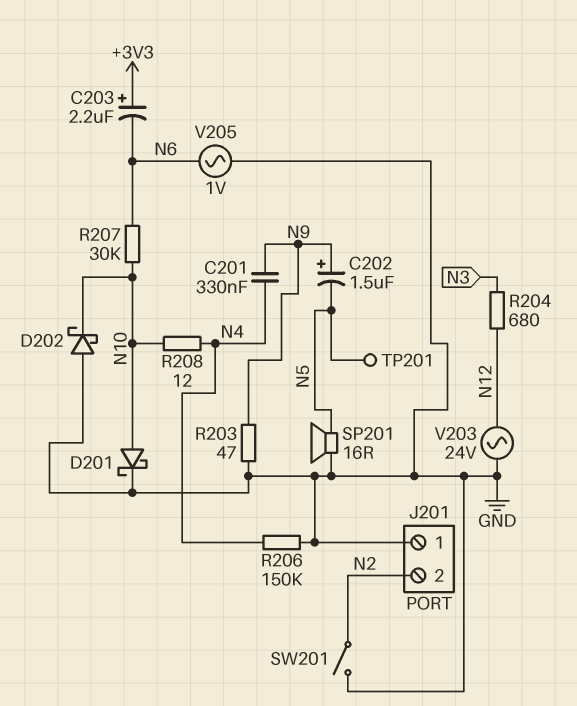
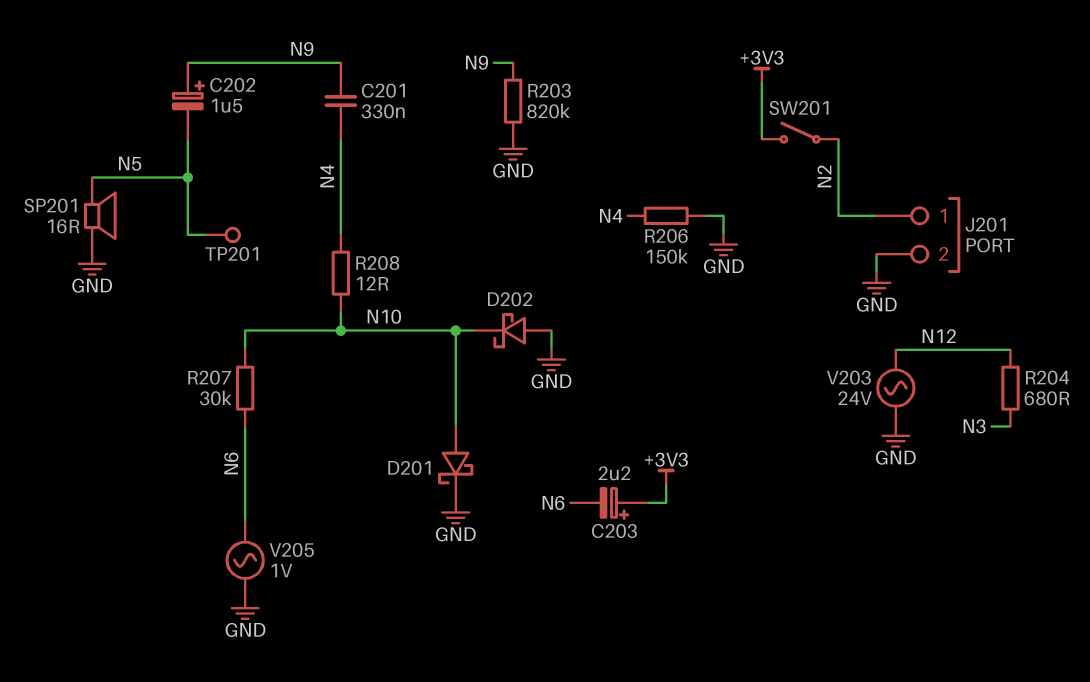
J201 pin 1: GND -> N2
J201 pin 2: N2 -> GND
R203: 47 (GND, N9) -> 820k (GND, N9)
SW201: switch (GND, N2) -> switch (+3V3, N2)

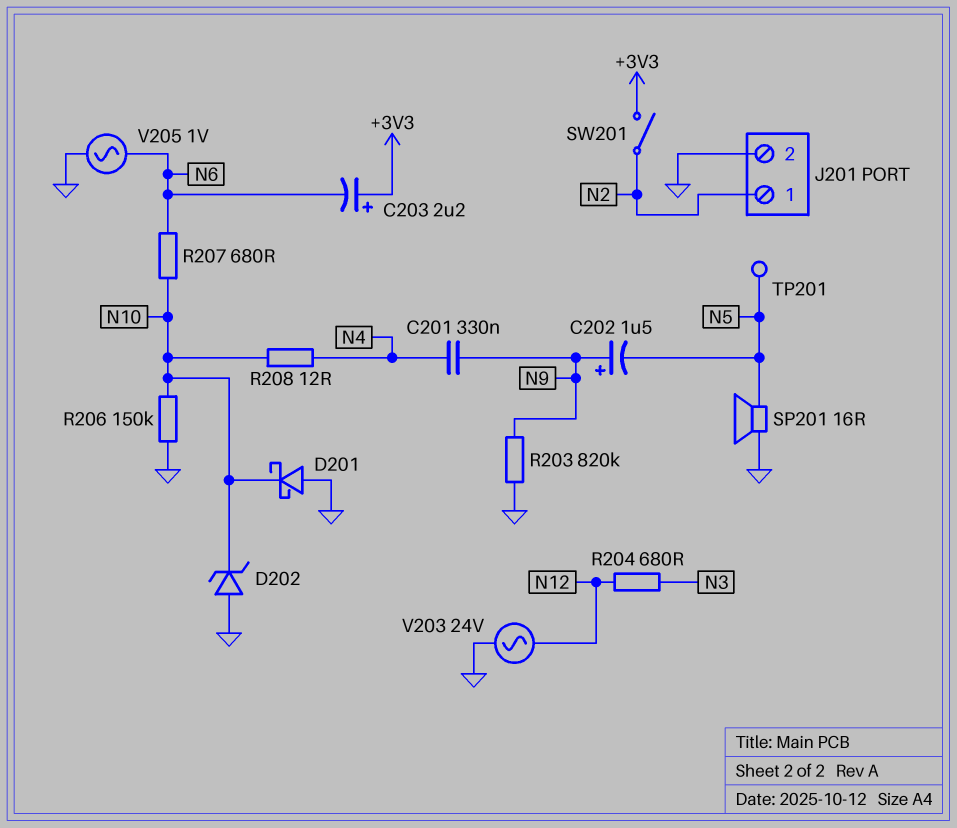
D201: schottky (A N10, K GND) -> schottky (A GND, K N10)
D202: schottky (A GND, K N10) -> zener (A GND, K N10)
R206: 150k (GND, N4) -> 150k (GND, N10)
R207: 30k (N6, N10) -> 680 (N6, N10)

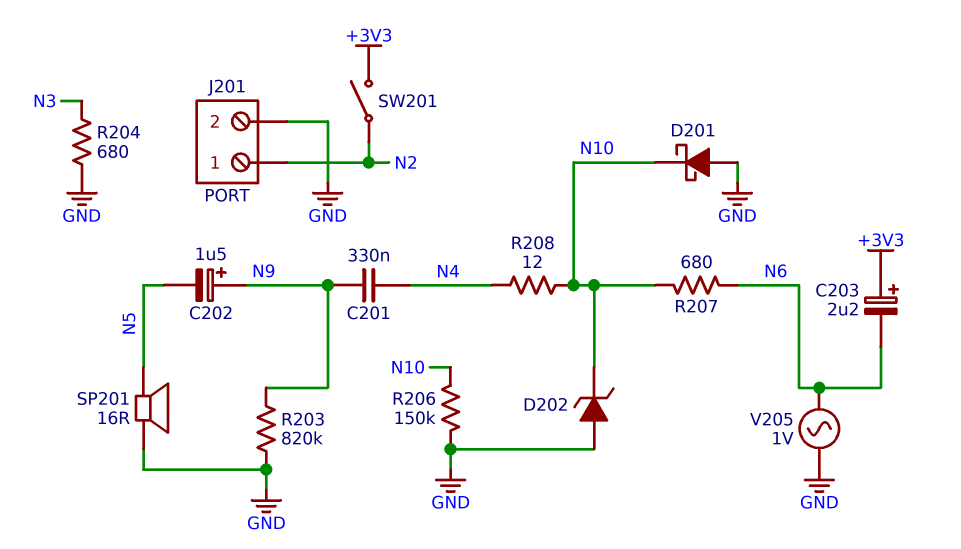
R204: 680 (N3, N12) -> 680 (GND, N3)
TP201: test point (N5) -> none
V203: AC 24V (GND, N12) -> none

